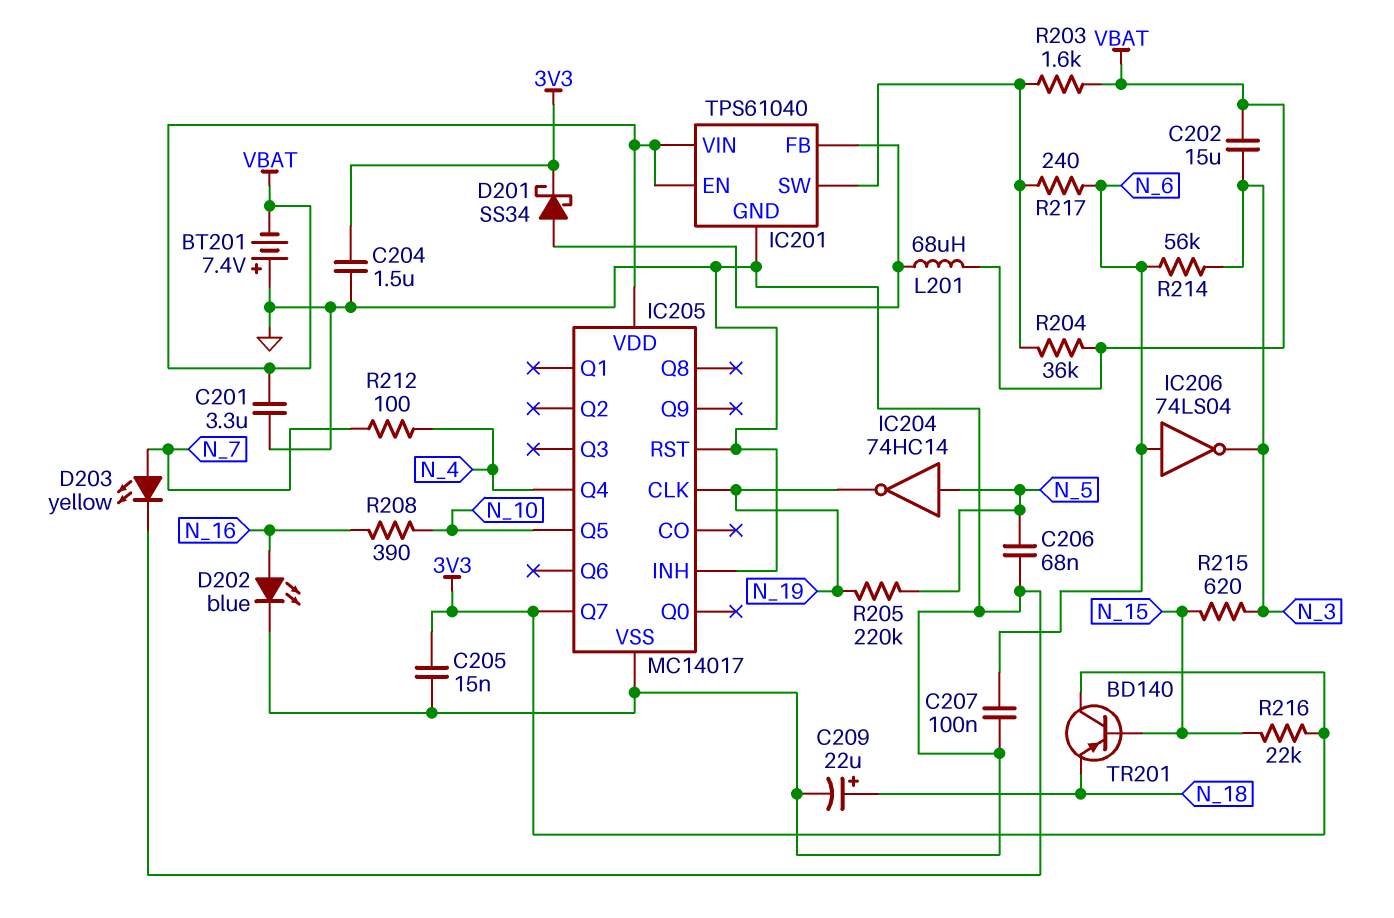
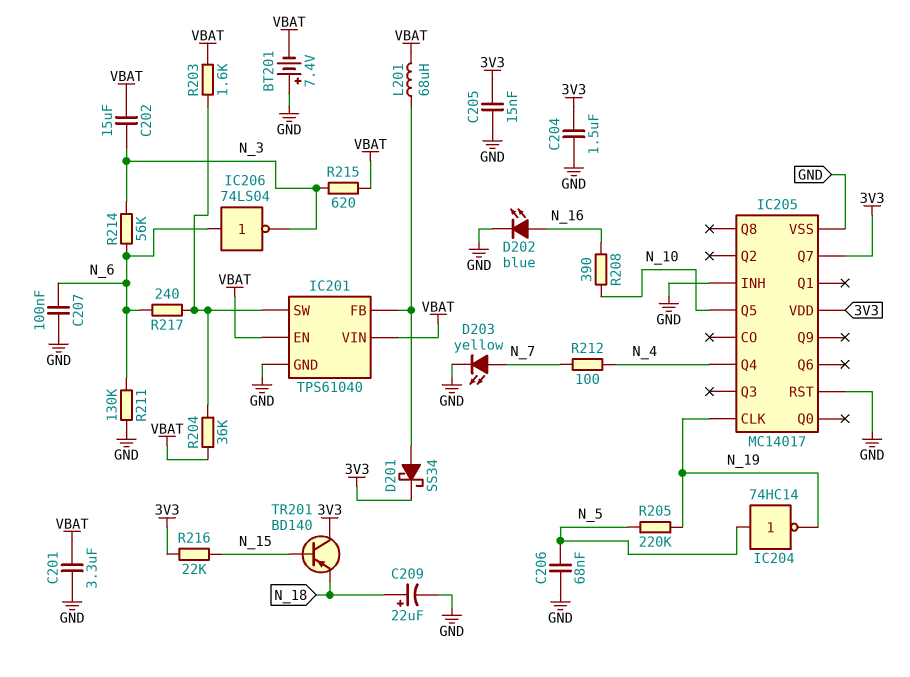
IC205 pin VDD: VBAT -> 3V3
R211: none -> 130k (GND, N_6)
R215: 620 (N_3, N_15) -> 620 (N_3, VBAT)

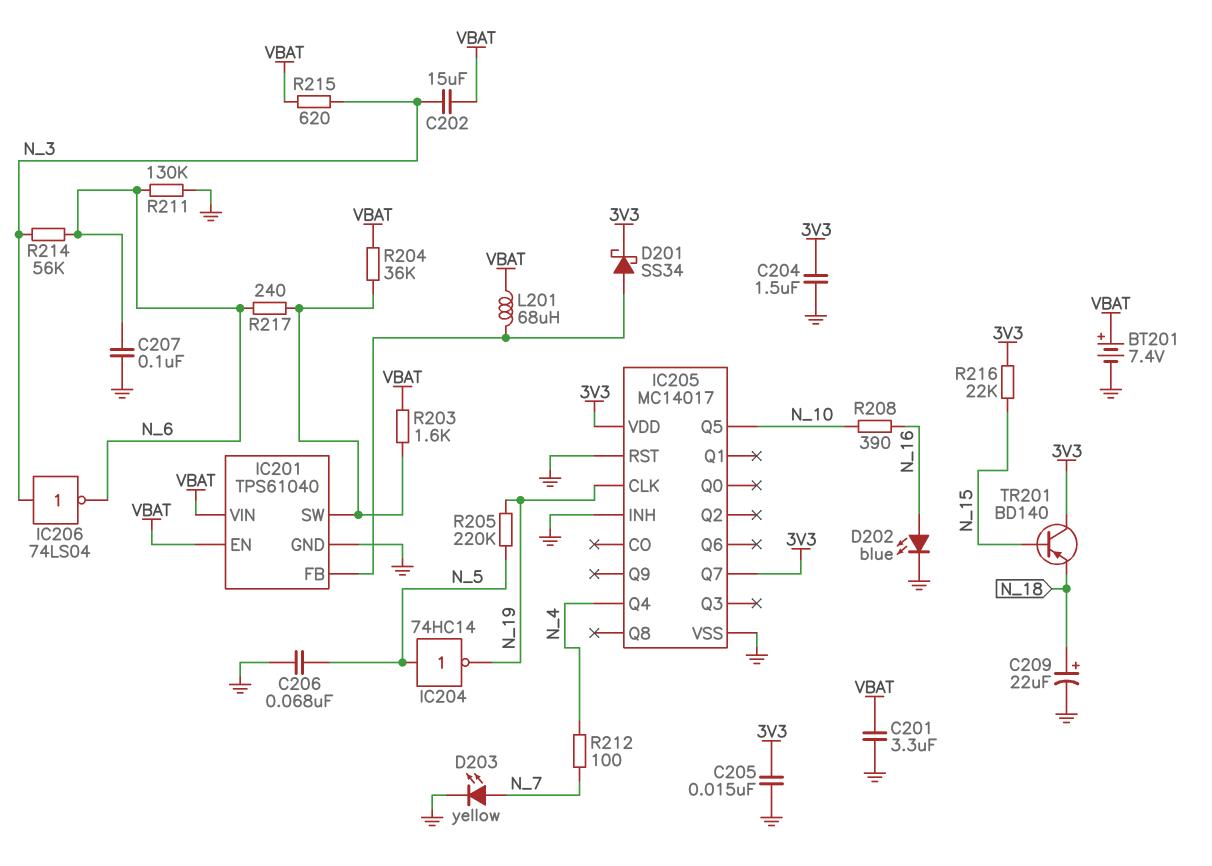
BT201: 7.4V (plus GND, minus VBAT) -> 7.4V (plus VBAT, minus GND)
IC206: NOT 74LS04 (in N_6, out N_3) -> NOT 74LS04 (in N_3, out N_6)

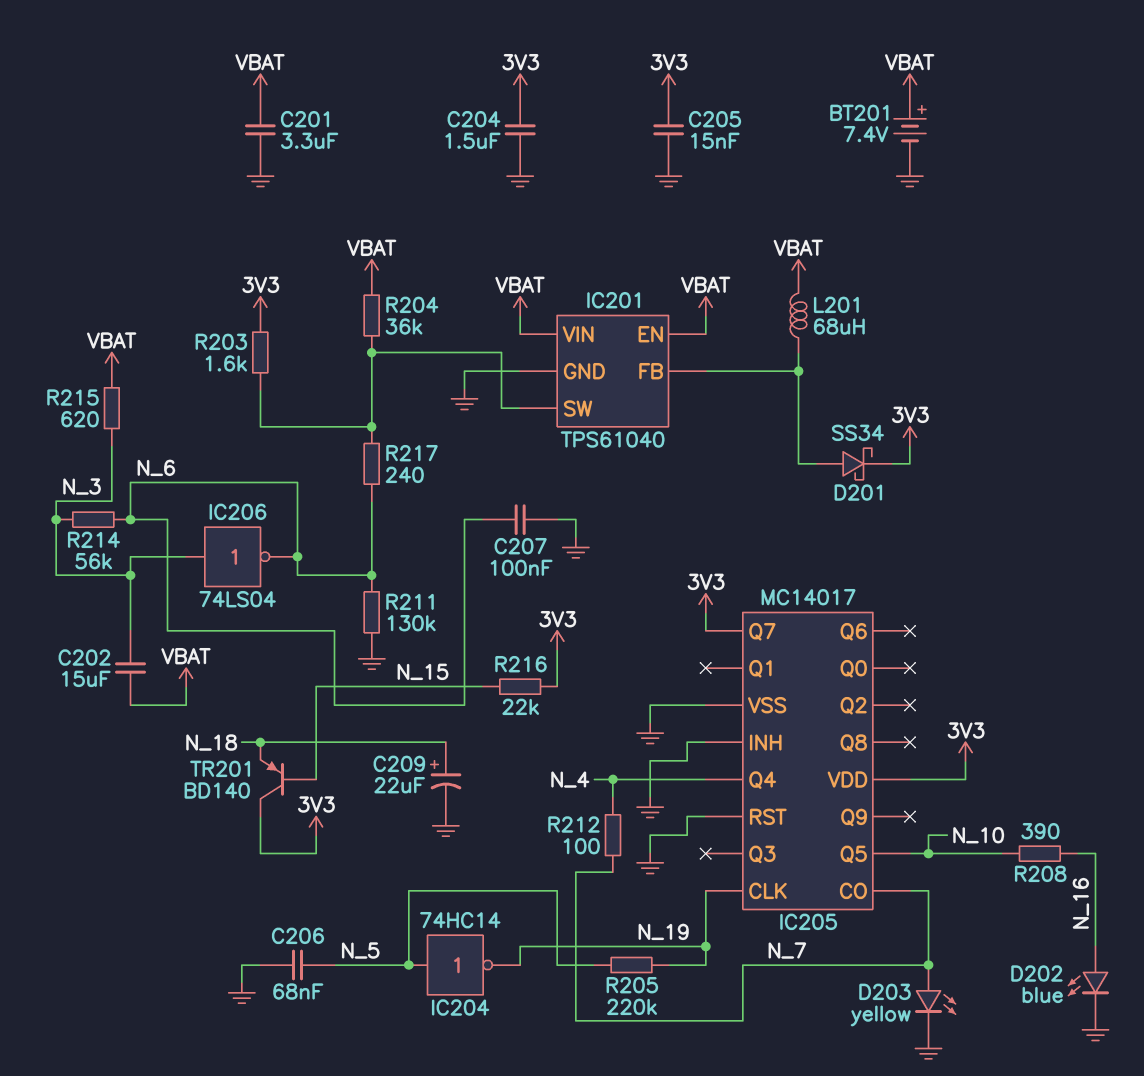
IC205 pin CO: none -> N_7
R203: 1.6k (IC201/SW, VBAT) -> 1.6k (3V3, IC201/SW)

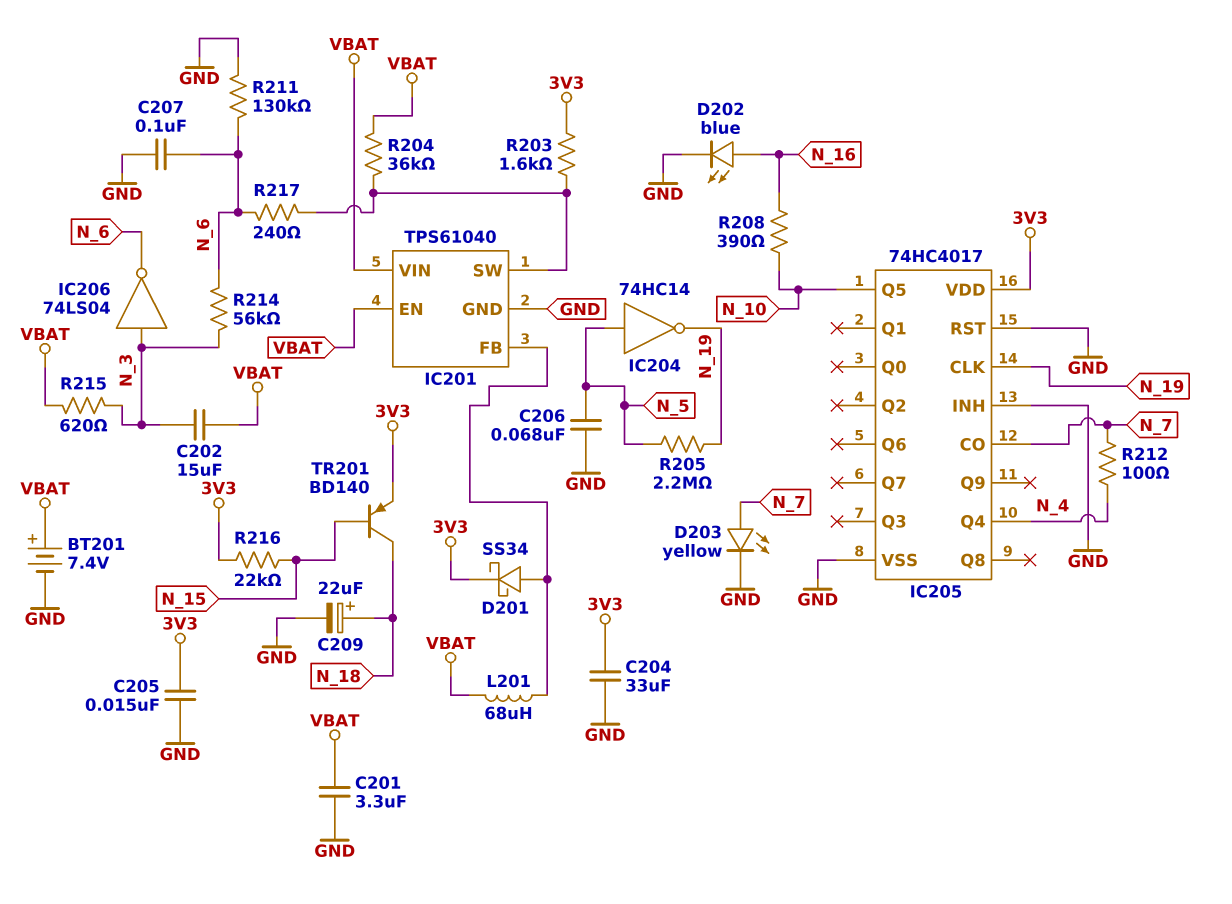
C204: 1.5uF (3V3, GND) -> 33uF (3V3, GND)
IC205: MC14017 -> 74HC4017
IC205 pin Q7: 3V3 -> none
R205: 220k (N_5, N_19) -> 2.2M (N_5, N_19)
TR201: PNP BD140 (B N_15, C 3V3, E N_18) -> PNP BD140 (B N_15, C N_18, E 3V3)

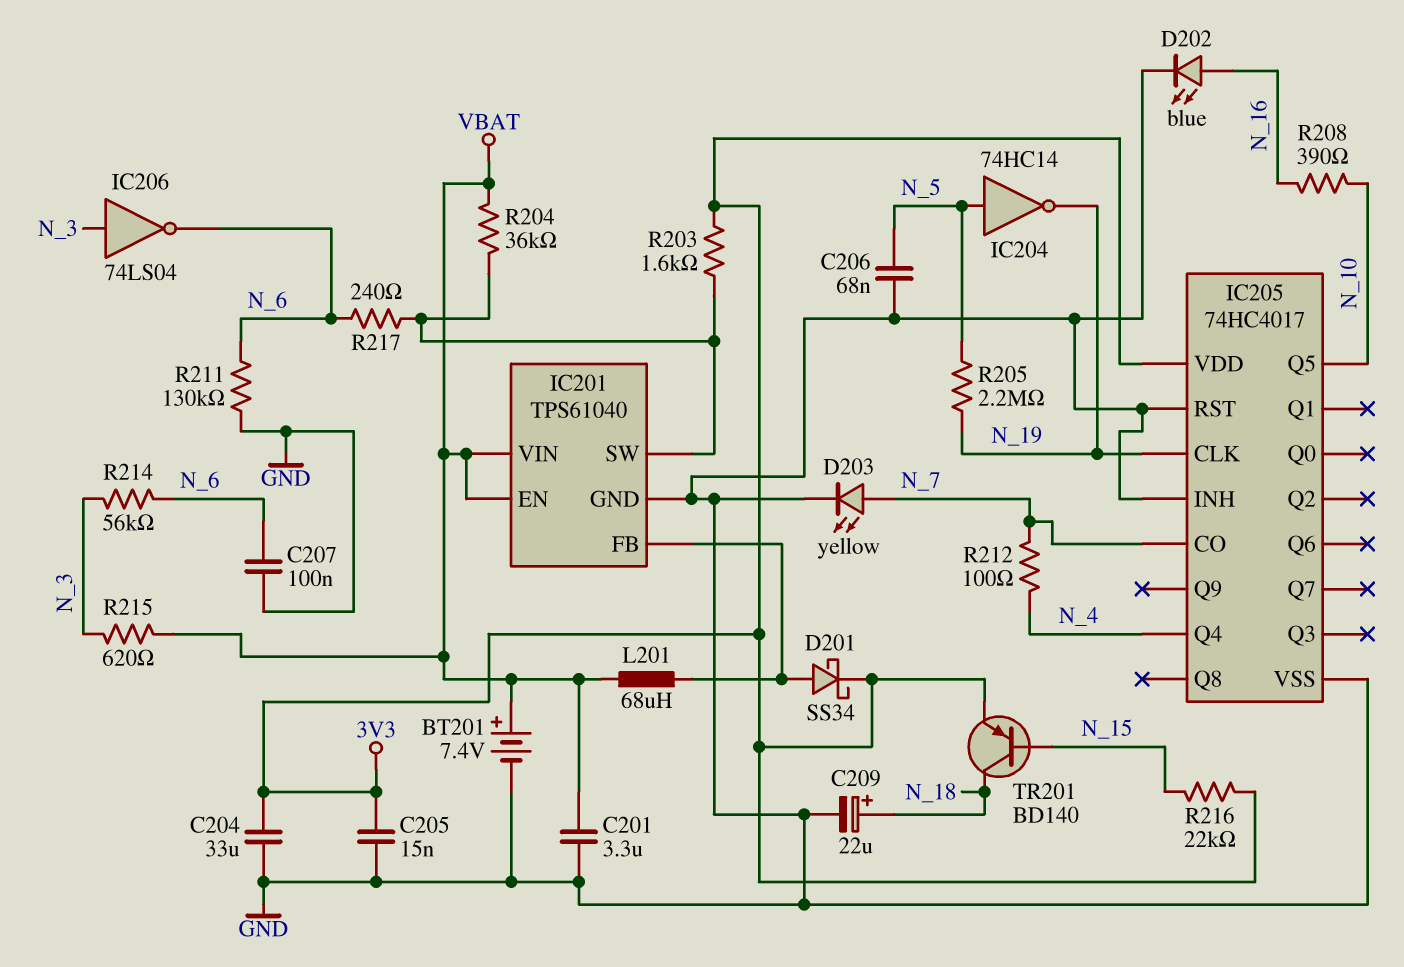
C202: 15uF (N_3, VBAT) -> none

